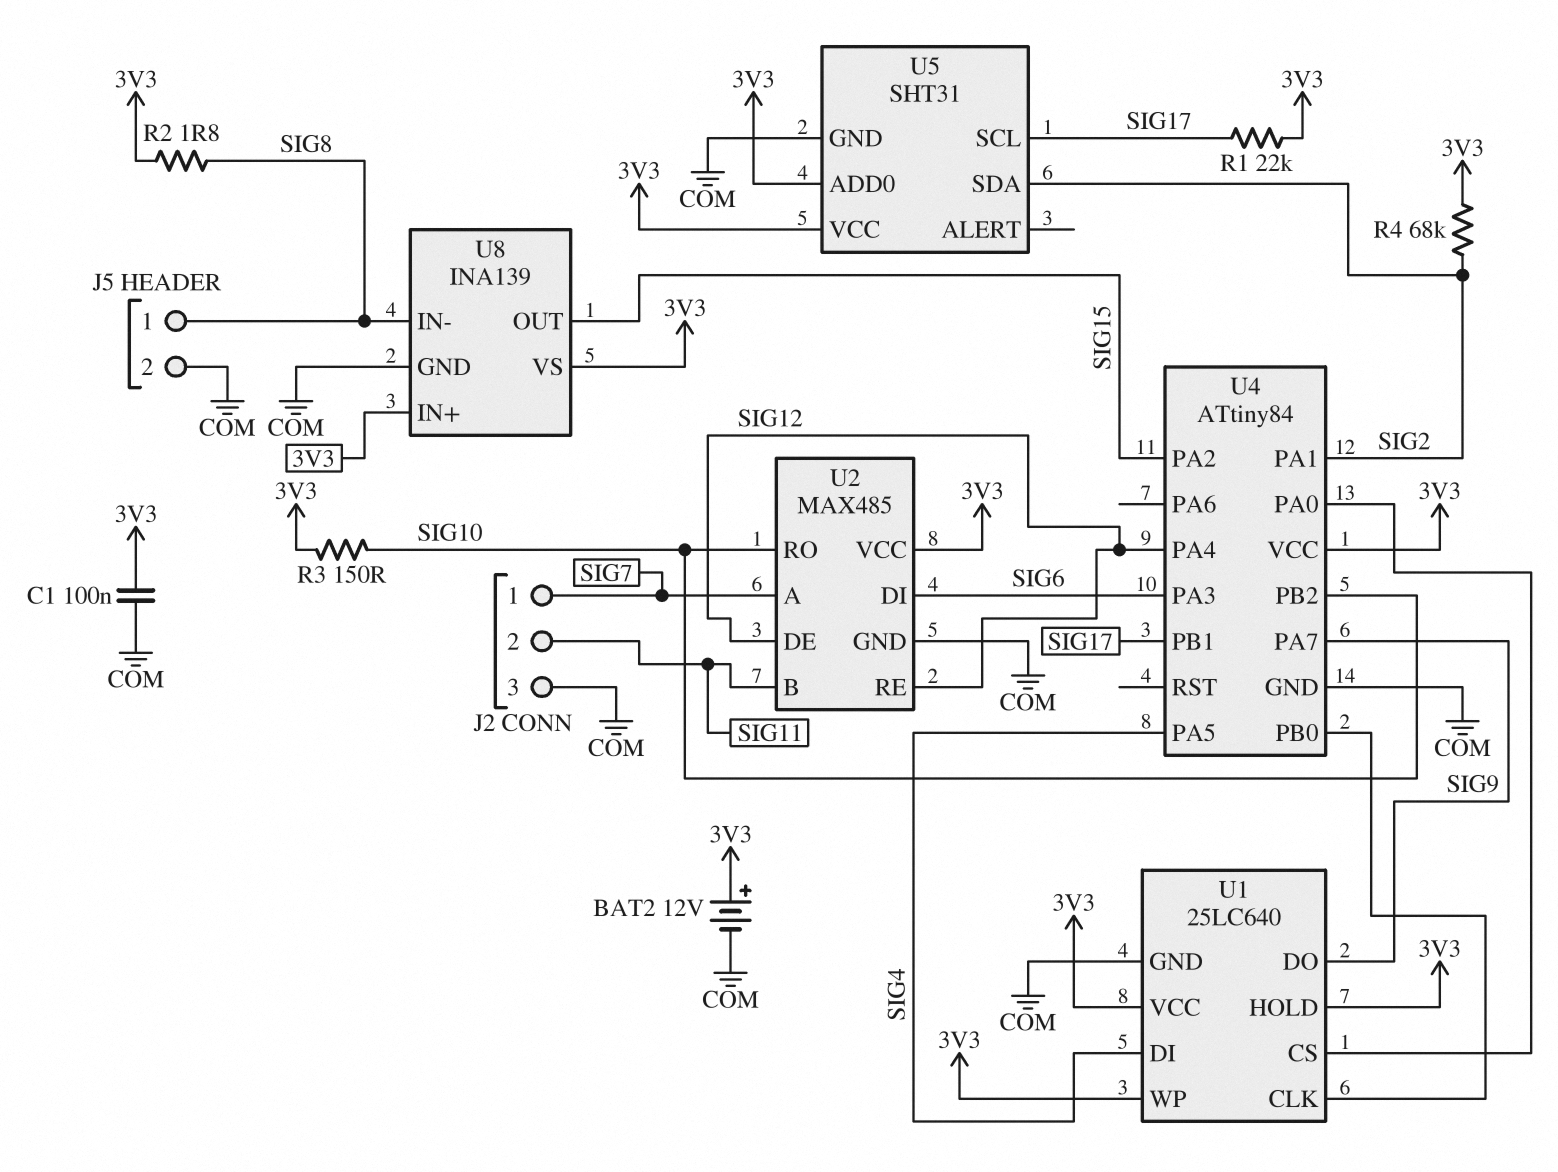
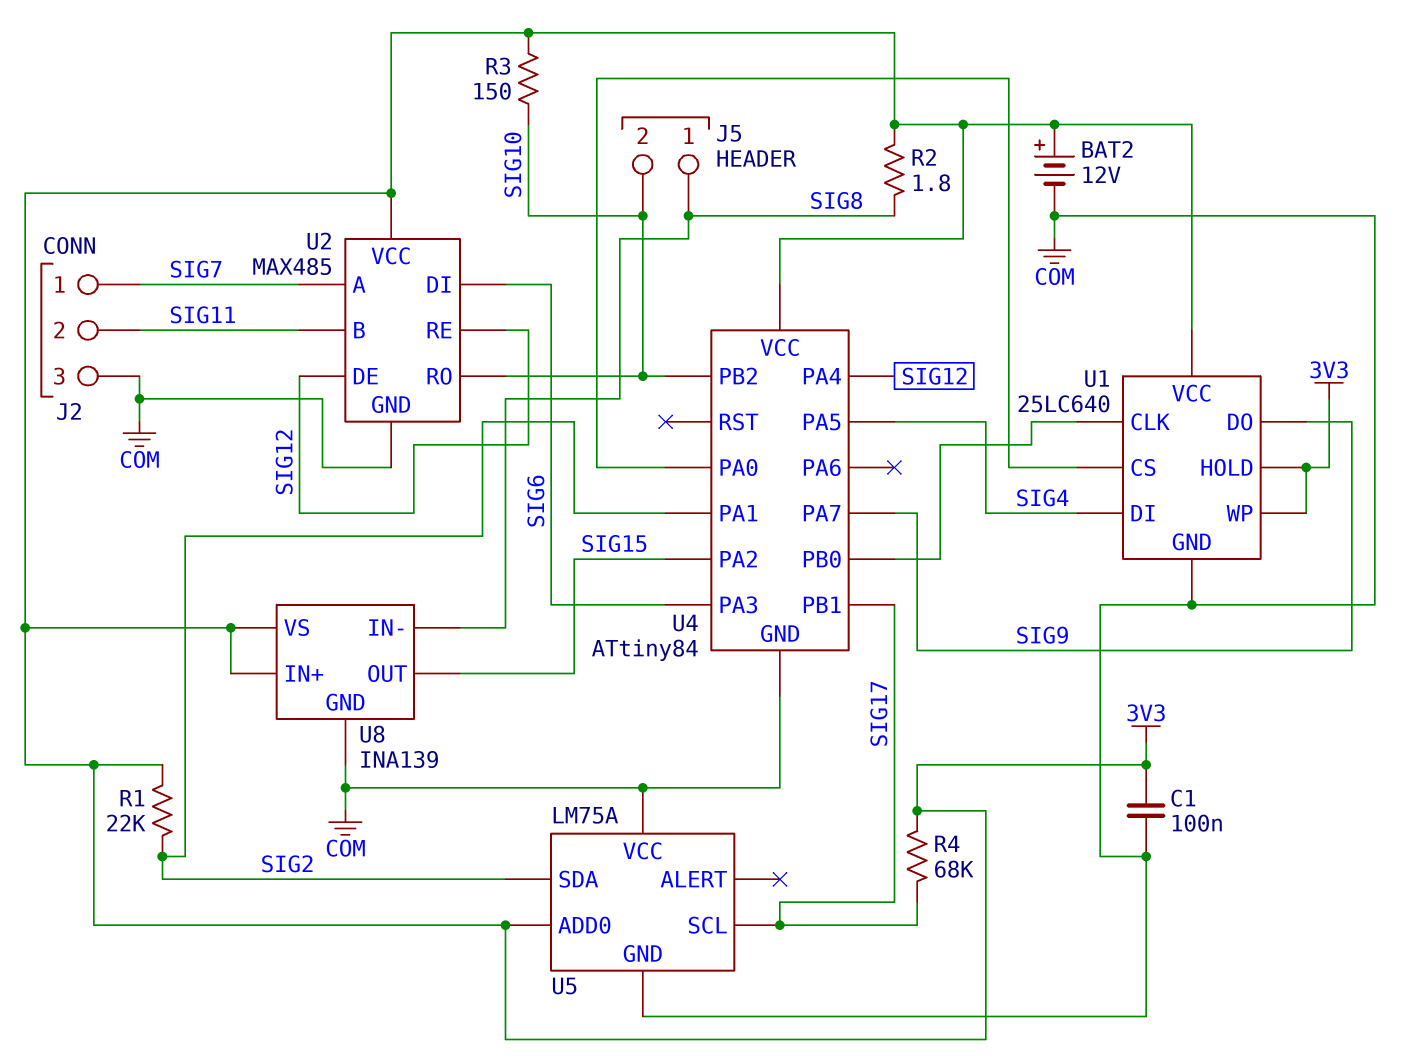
J5 pin 2: COM -> SIG10
R1: 22k (3V3, SIG17) -> 22k (3V3, SIG2)
R4: 68k (3V3, SIG2) -> 68k (3V3, SIG17)
U5: SHT31 -> LM75A
U5 pin VCC: 3V3 -> COM

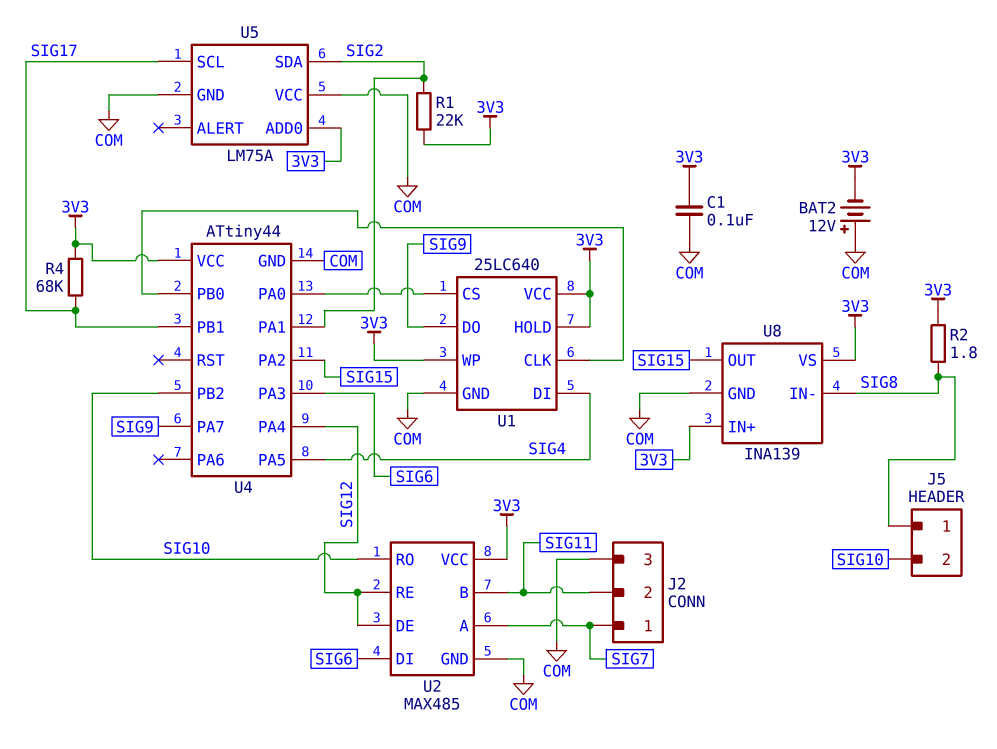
BAT2: 12V (plus 3V3, minus COM) -> 12V (plus COM, minus 3V3)
R3: 150 (3V3, SIG10) -> none
U4: ATtiny84 -> ATtiny44

